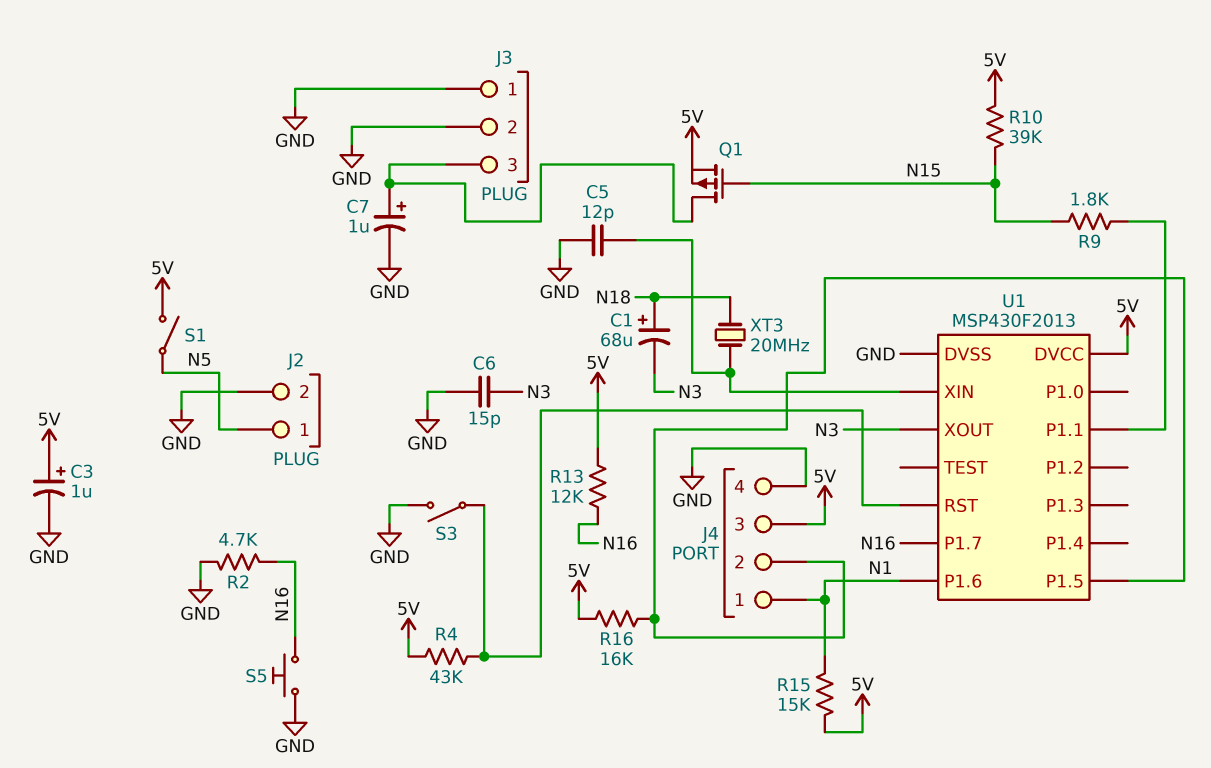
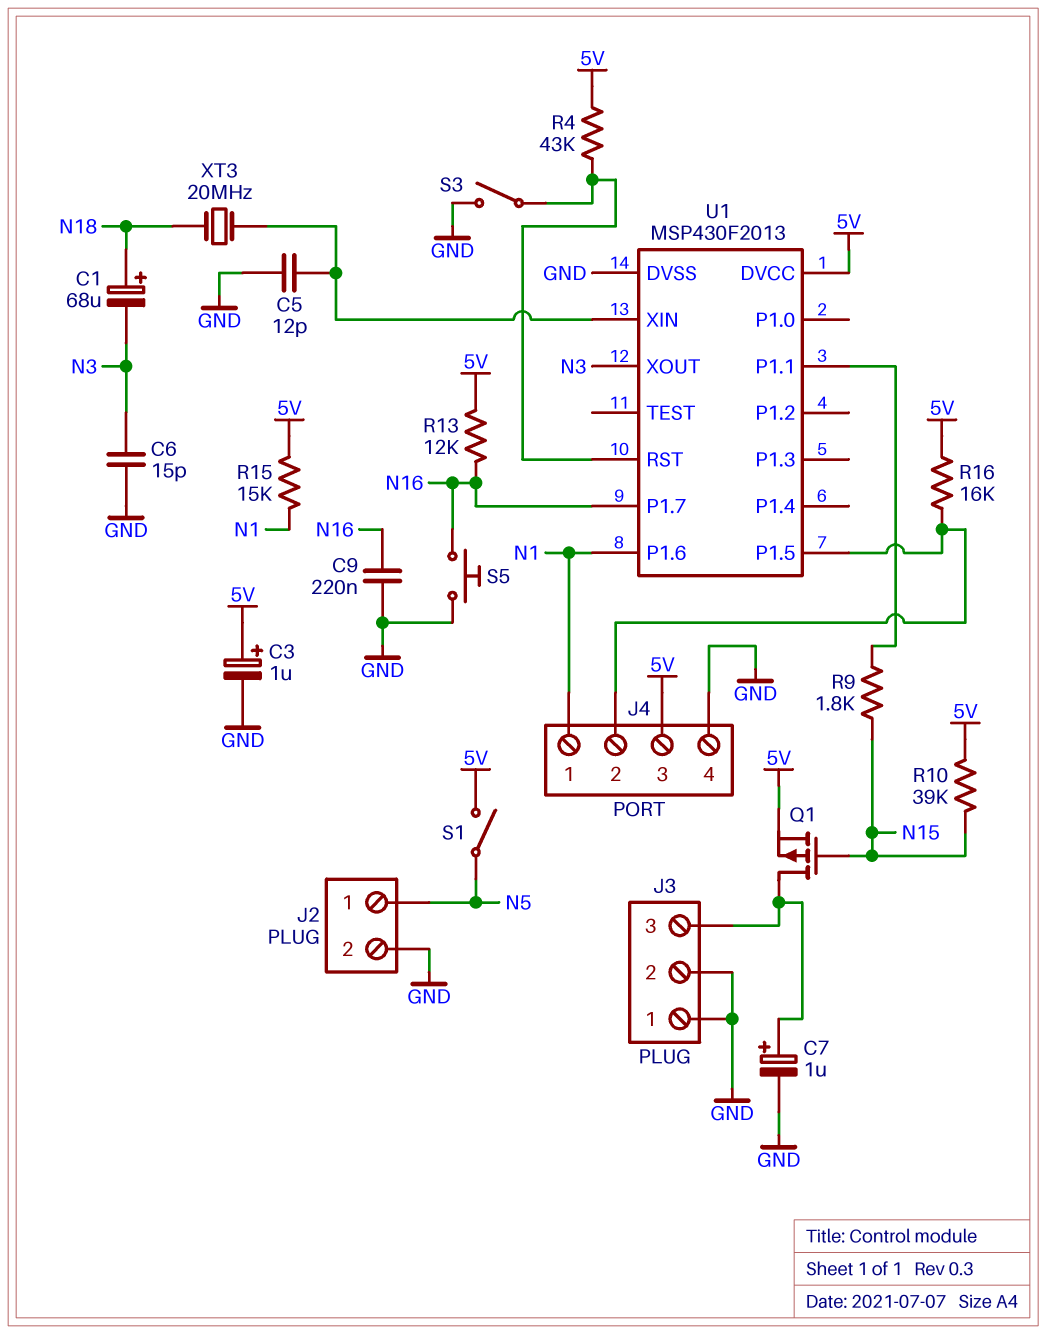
C9: none -> 220nF (GND, N16)
R2: 4.7k (GND, N16) -> none

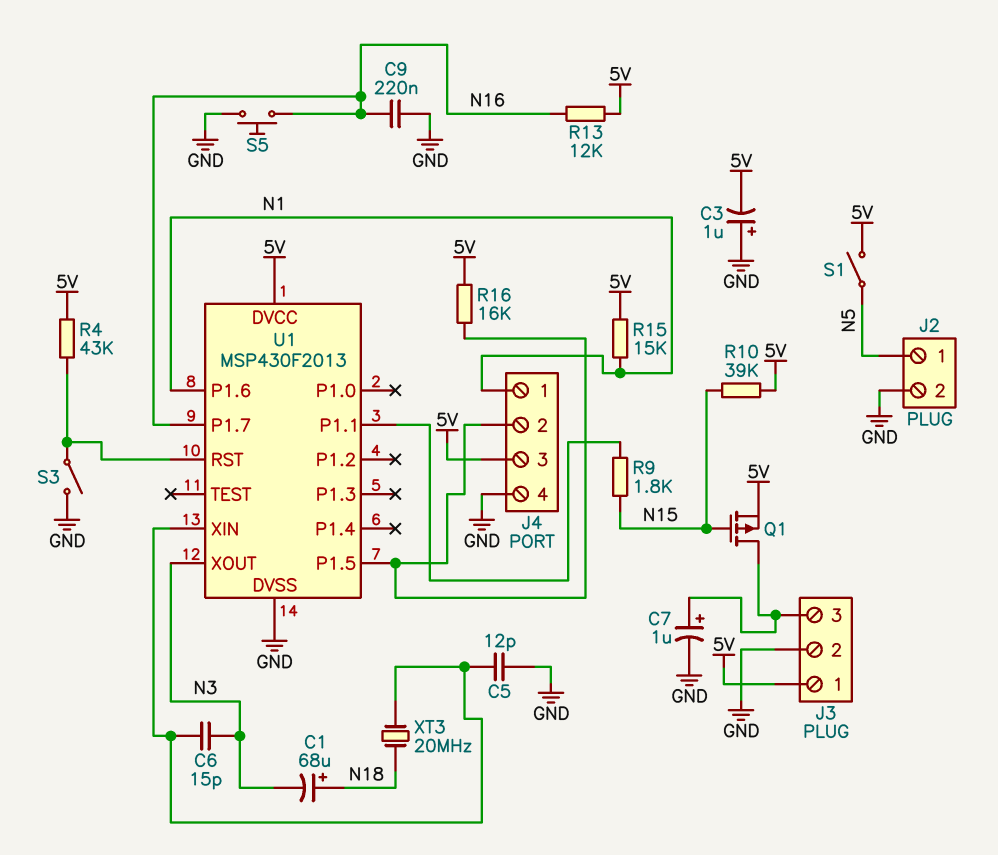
C3: 1uF (plus 5V, minus GND) -> 1uF (plus GND, minus 5V)
C6: 15pF (GND, N3) -> 15pF (N3, U1/XIN)
J3 pin 1: GND -> 5V

